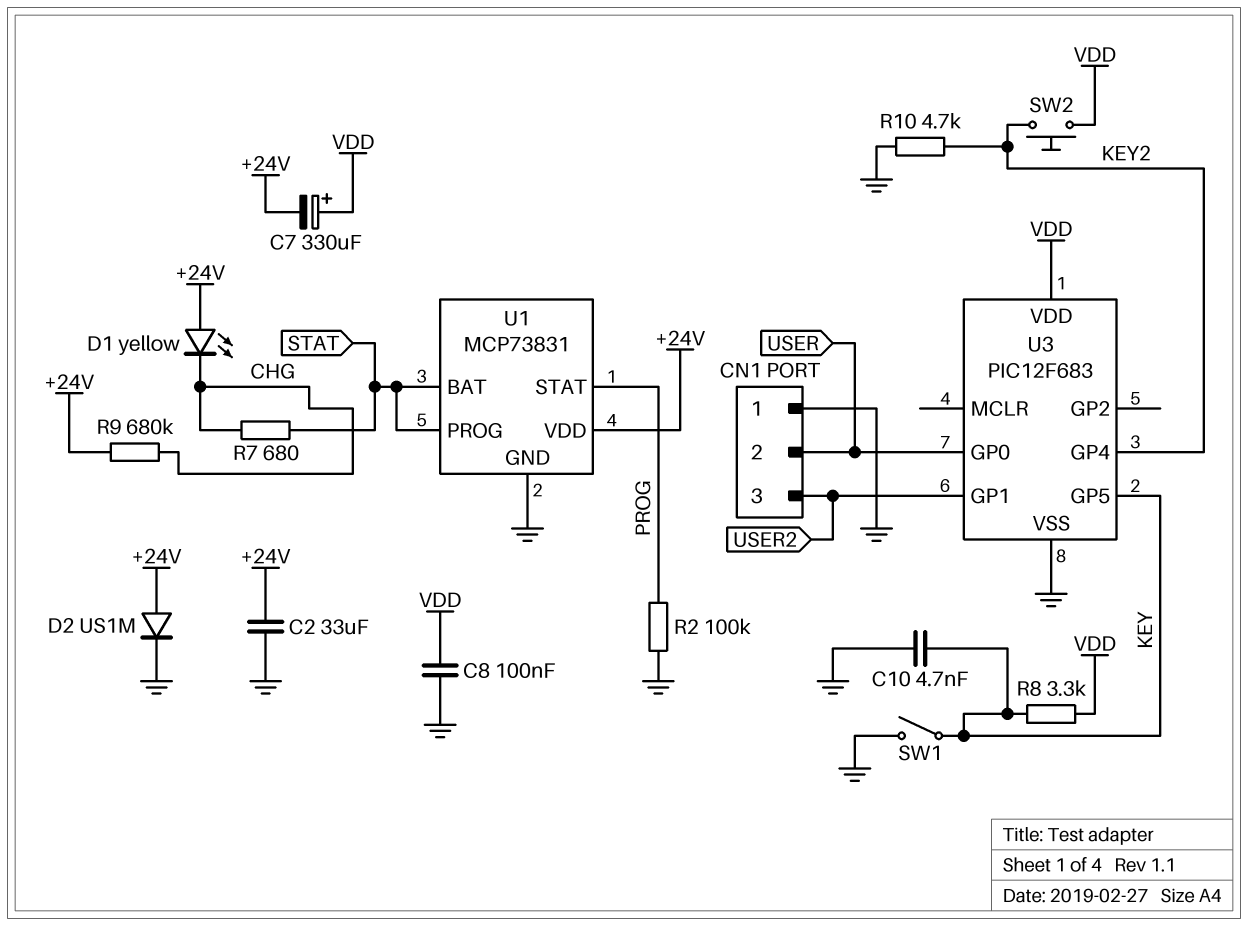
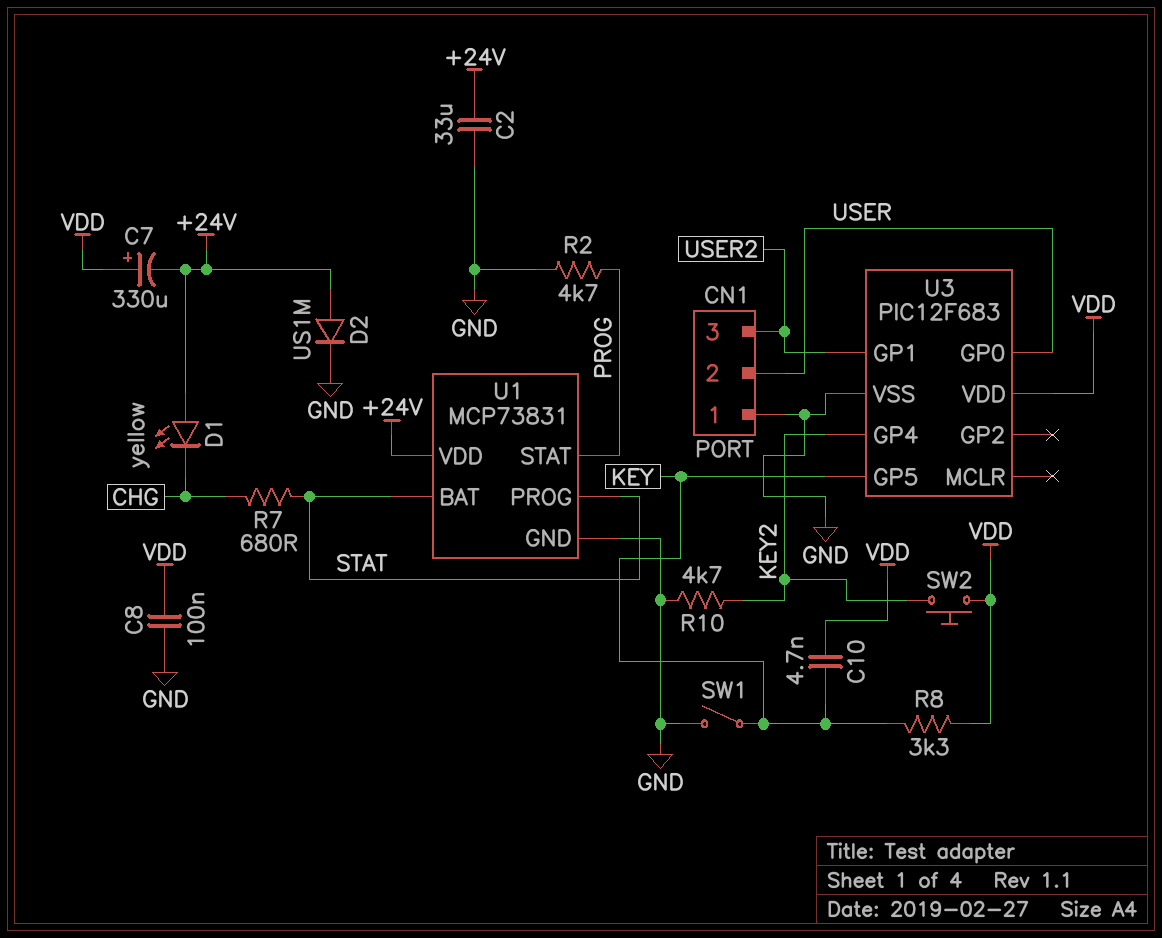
C10: 4.7nF (GND, KEY) -> 4.7nF (KEY, VDD)
R2: 100k (GND, PROG) -> 4.7k (GND, PROG)
R9: 680k (+24V, CHG) -> none

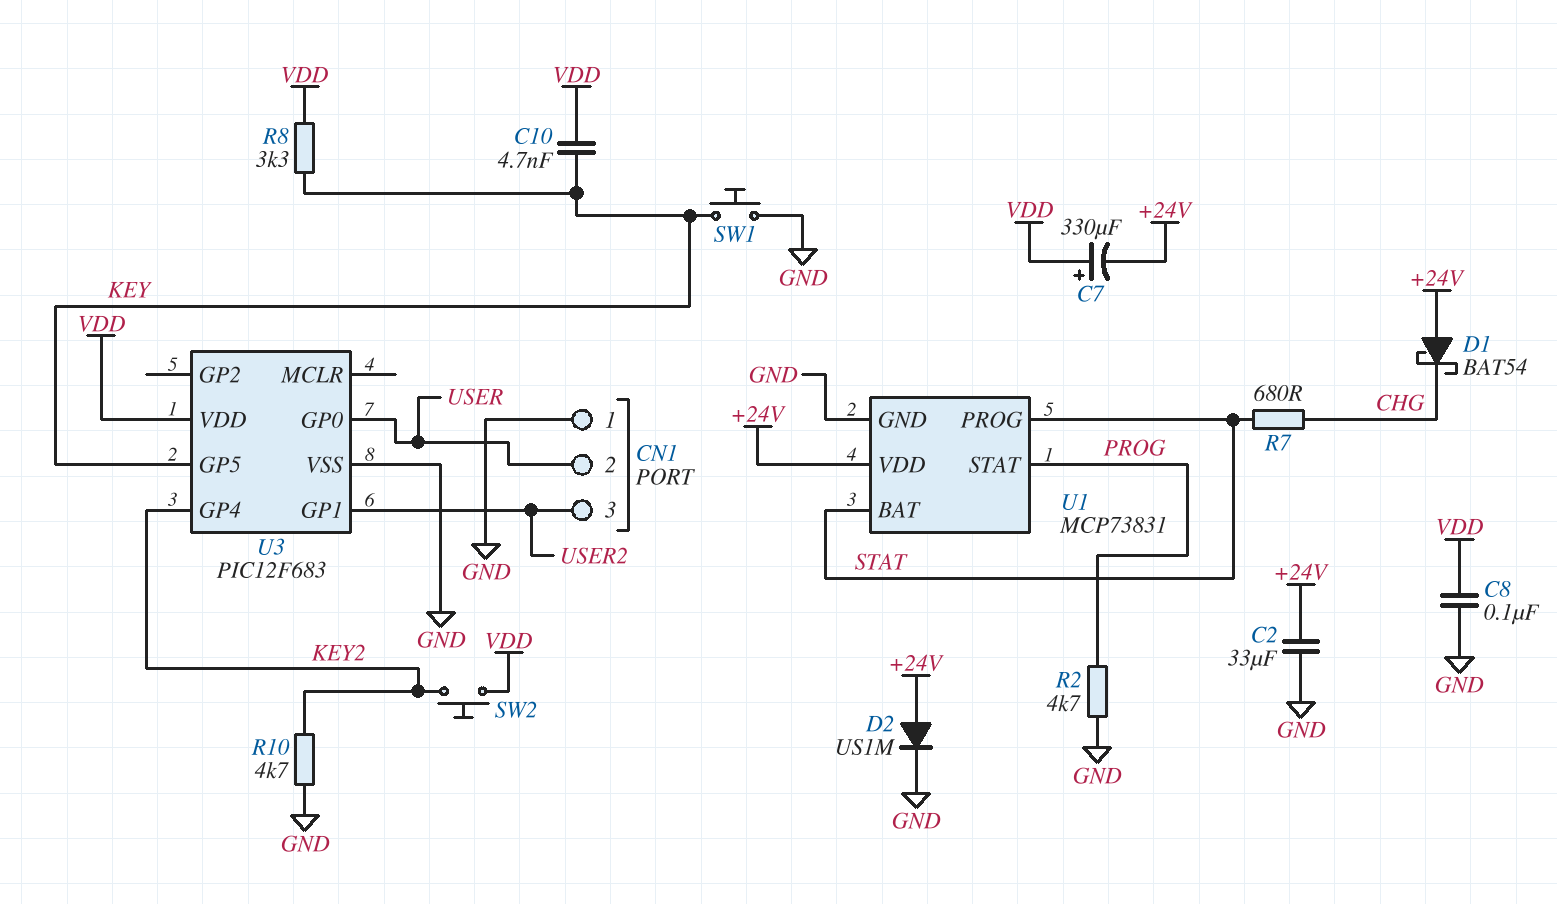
D1: LED yellow (A +24V, K CHG) -> schottky BAT54 (A +24V, K CHG)
SW1: switch (GND, KEY) -> button (GND, KEY)

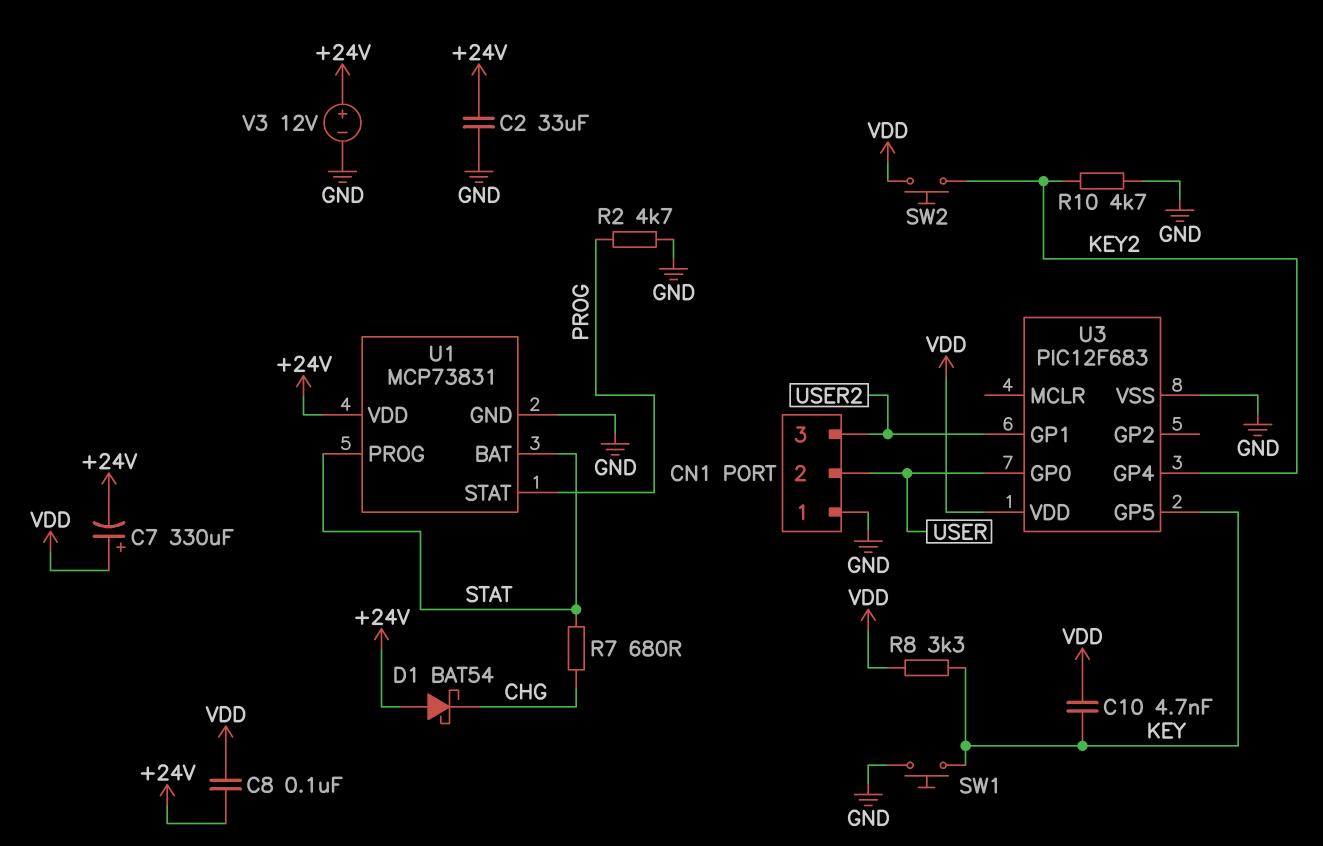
C8: 100nF (GND, VDD) -> 100nF (+24V, VDD)
D2: diode US1M (A +24V, K GND) -> none
V3: none -> 12V (plus +24V, minus GND)

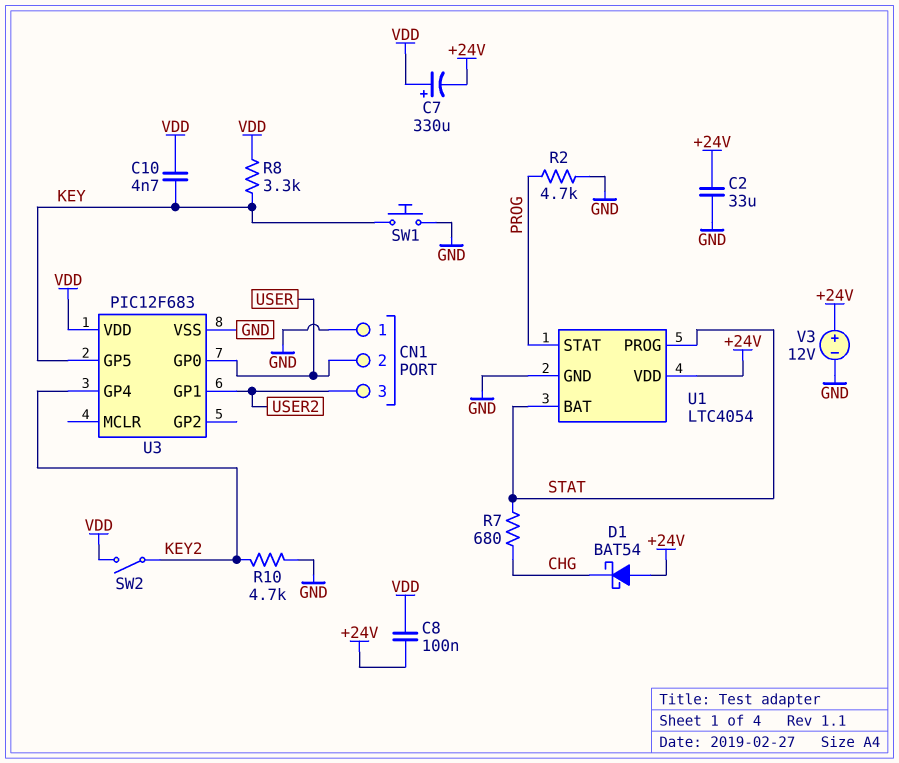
SW2: button (KEY2, VDD) -> switch (KEY2, VDD)
U1: MCP73831 -> LTC4054

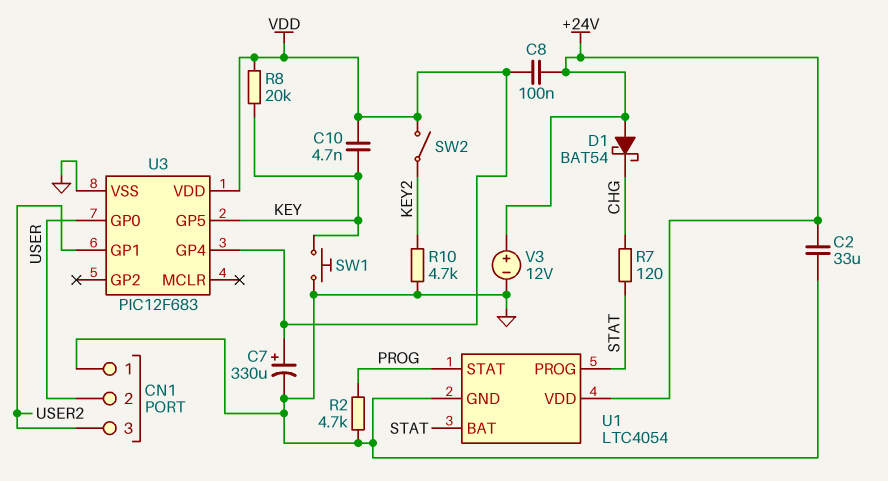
C7: 330uF (plus VDD, minus +24V) -> 330uF (plus VDD, minus GND)
R7: 680 (CHG, STAT) -> 120 (CHG, STAT)
R8: 3.3k (KEY, VDD) -> 20k (KEY, VDD)
U3 pin GP4: KEY2 -> VDD

